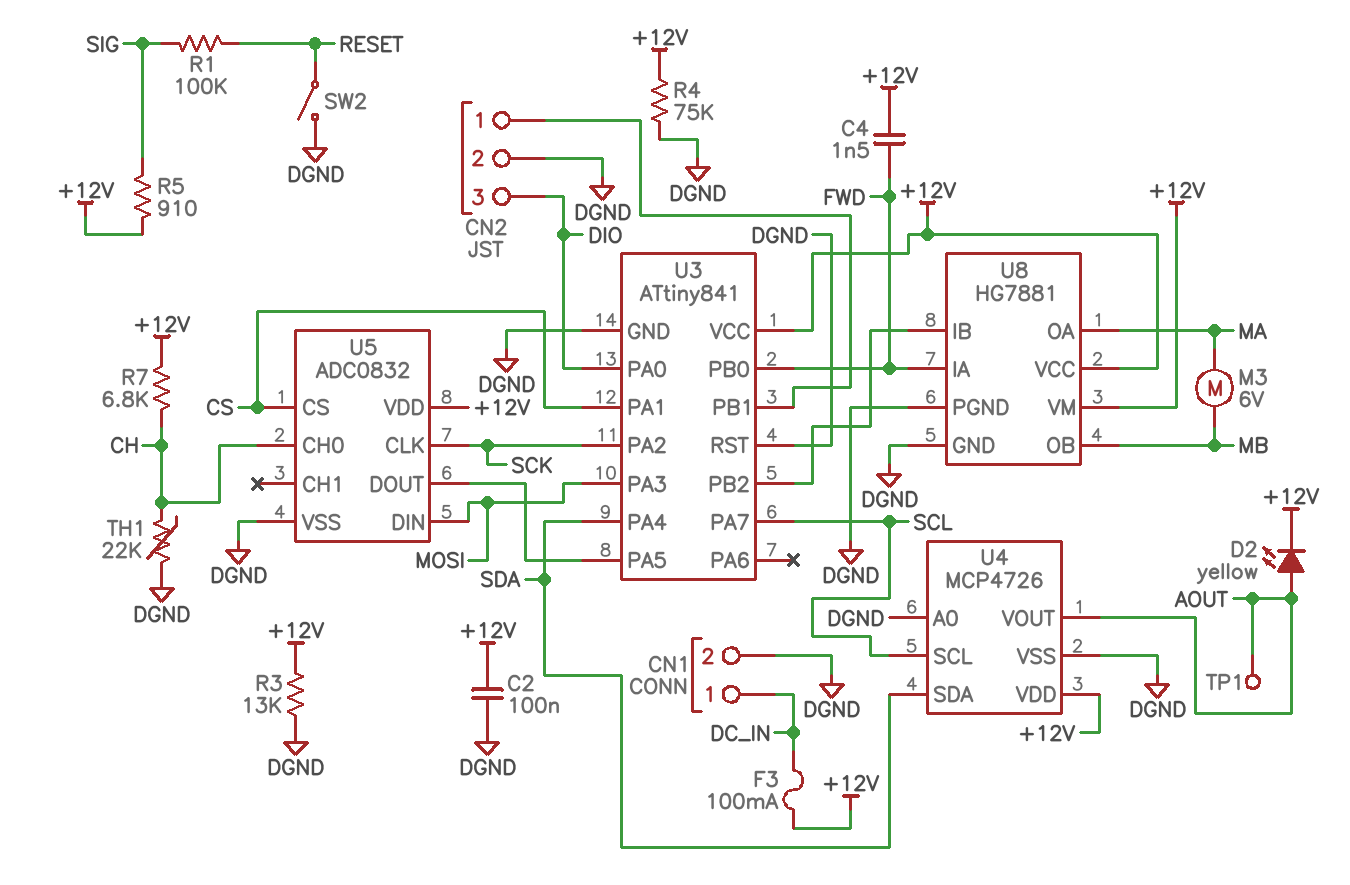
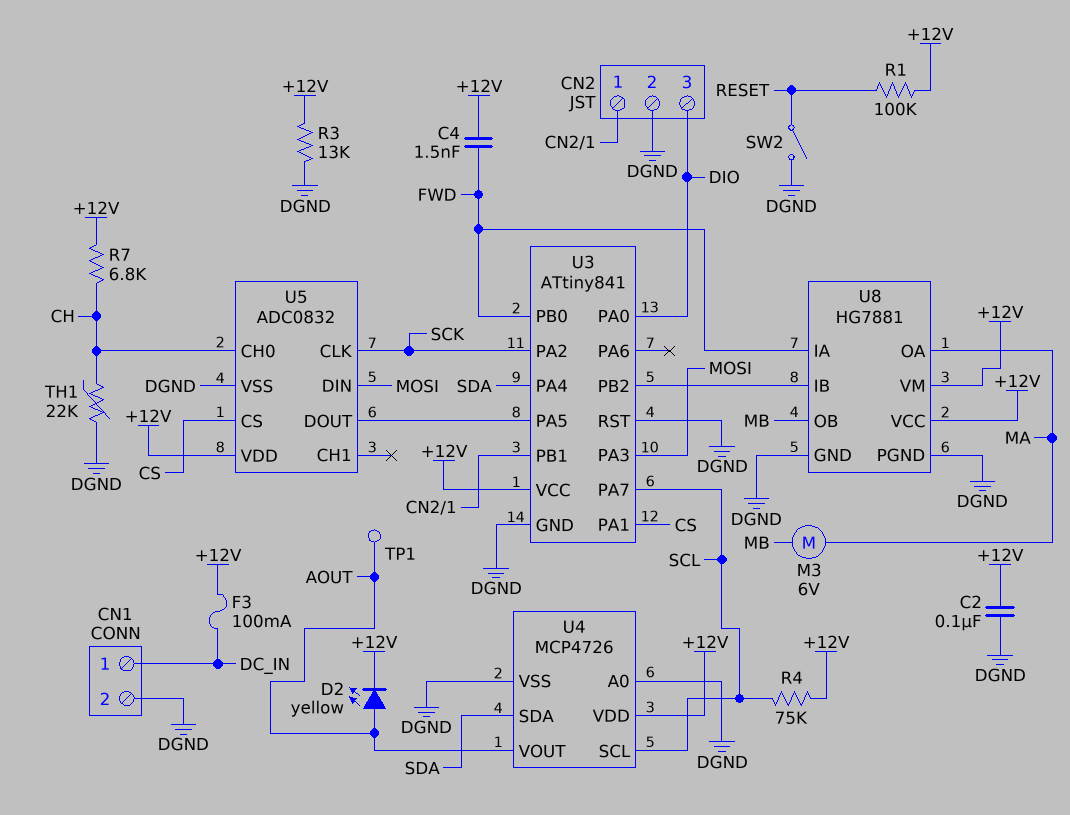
R1: 100k (RESET, SIG) -> 100k (+12V, RESET)
R4: 75k (+12V, DGND) -> 75k (+12V, SCL)
R5: 910 (+12V, SIG) -> none

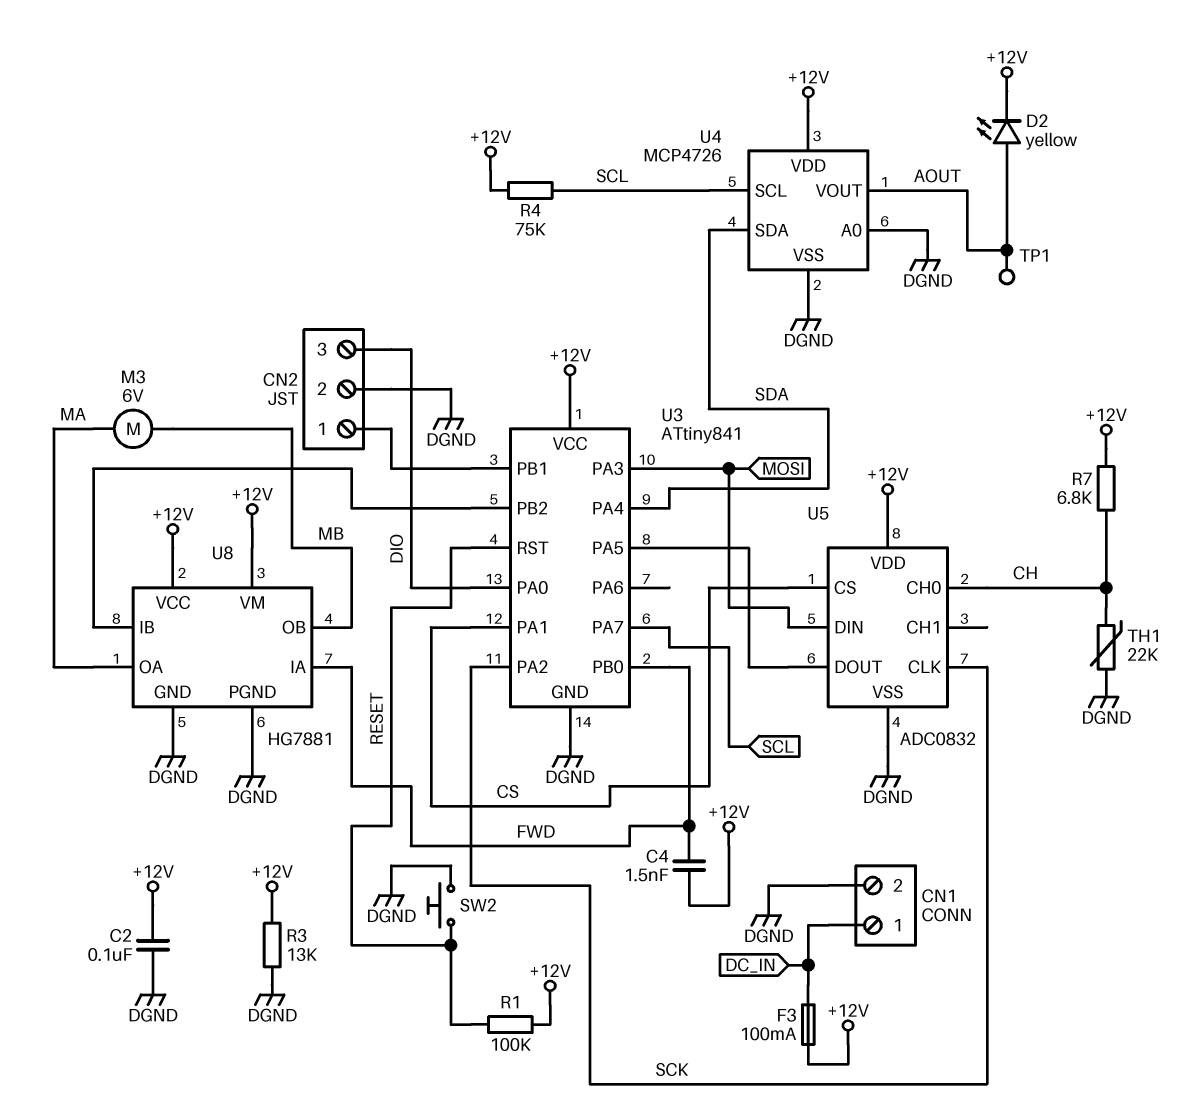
SW2: switch (DGND, RESET) -> button (DGND, RESET)
U3 pin RST: DGND -> RESET

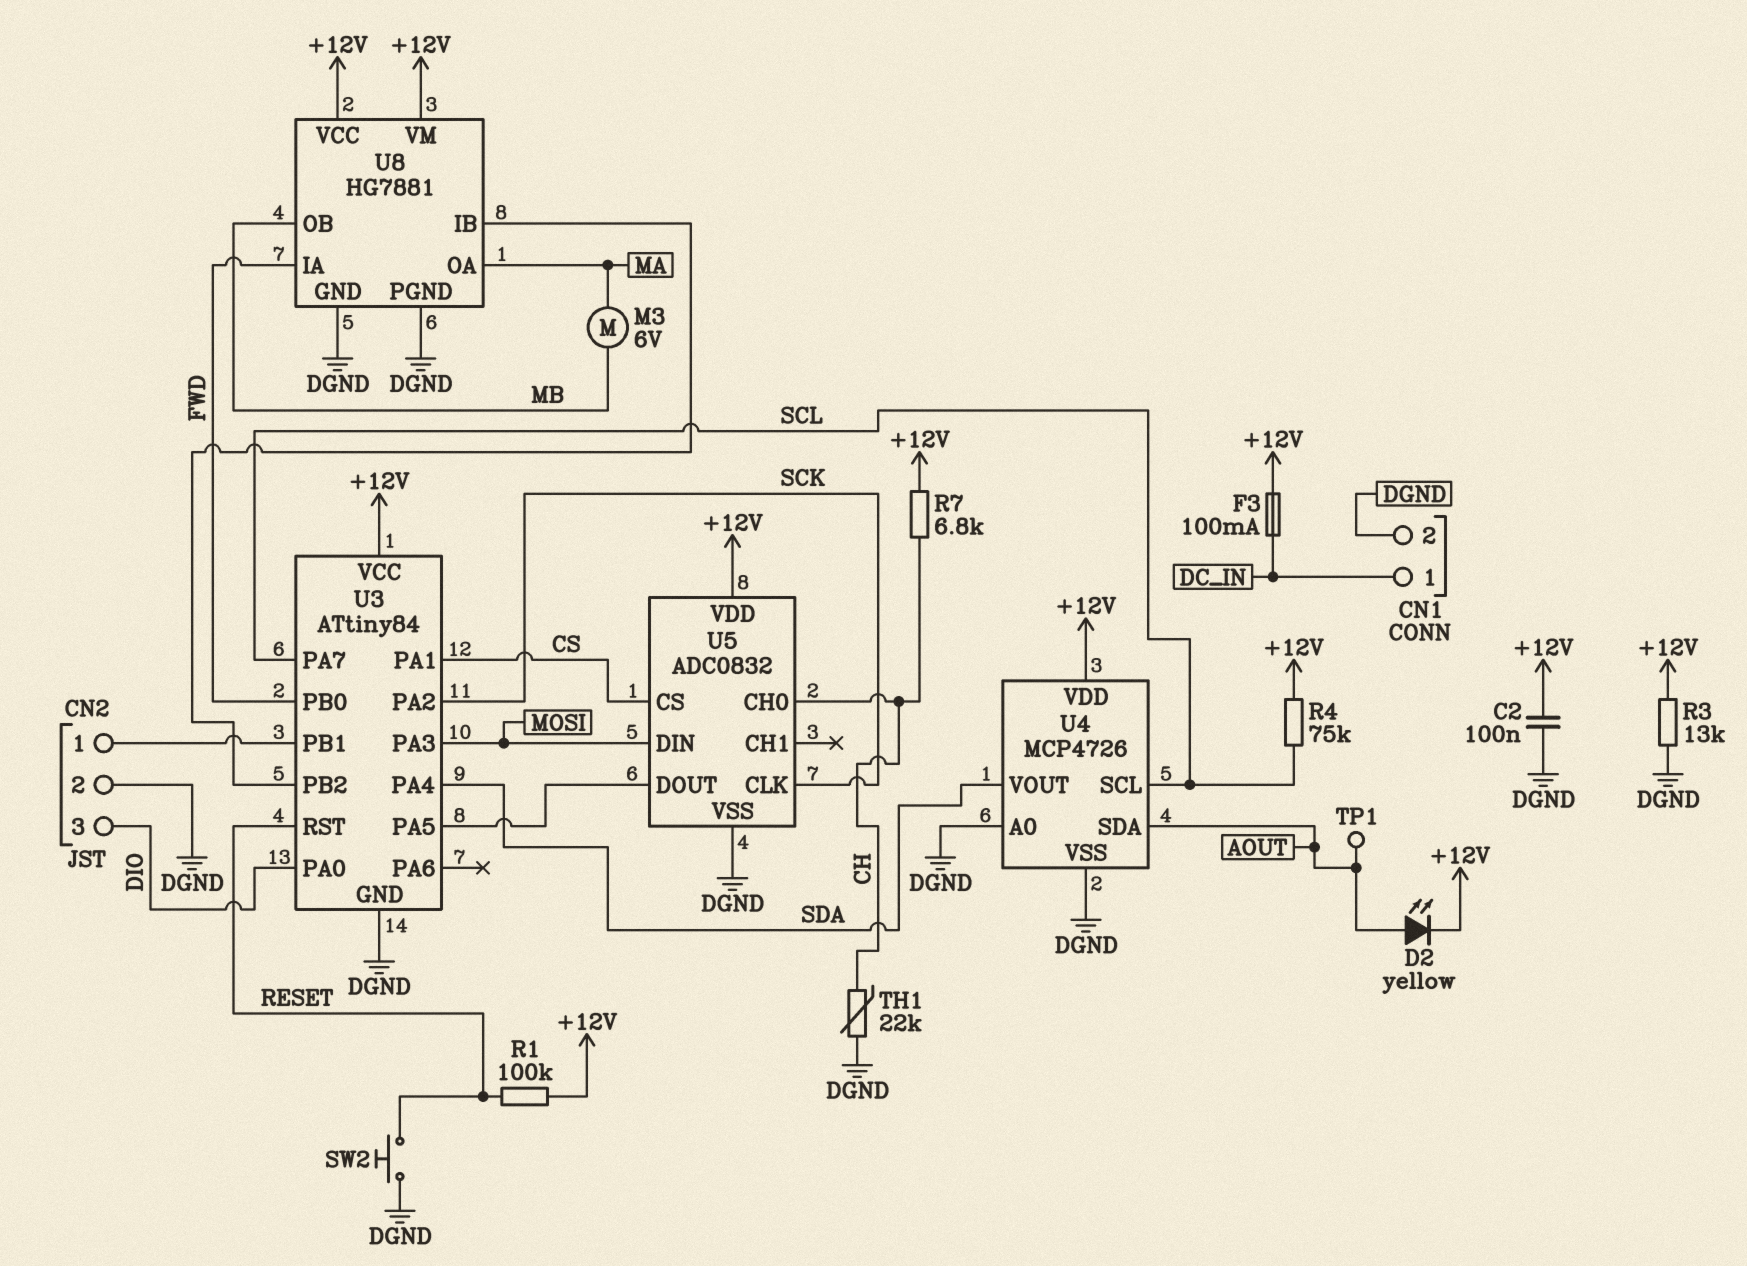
C4: 1.5nF (+12V, FWD) -> none
U3: ATtiny841 -> ATtiny84
U4 pin SDA: SDA -> AOUT
U4 pin VOUT: AOUT -> SDA

